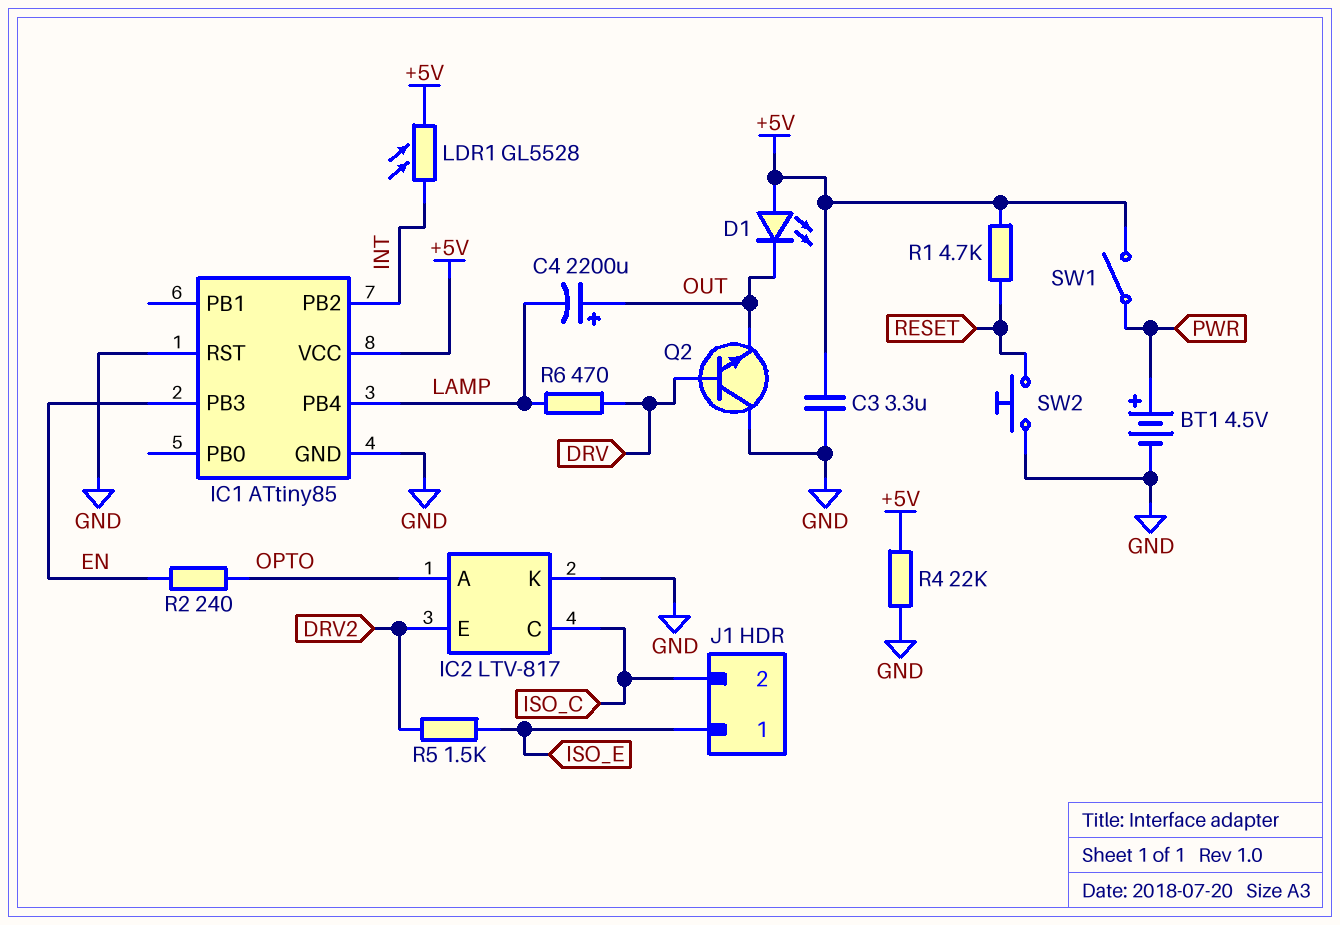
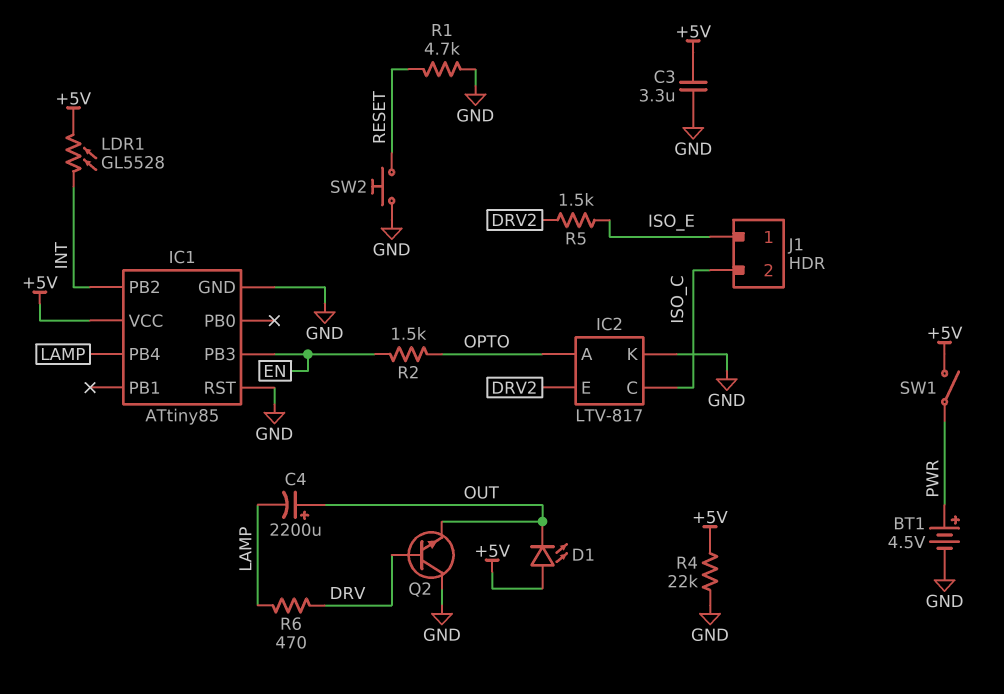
R1: 4.7k (+5V, RESET) -> 4.7k (GND, RESET)
R2: 240 (EN, OPTO) -> 1.5k (EN, OPTO)

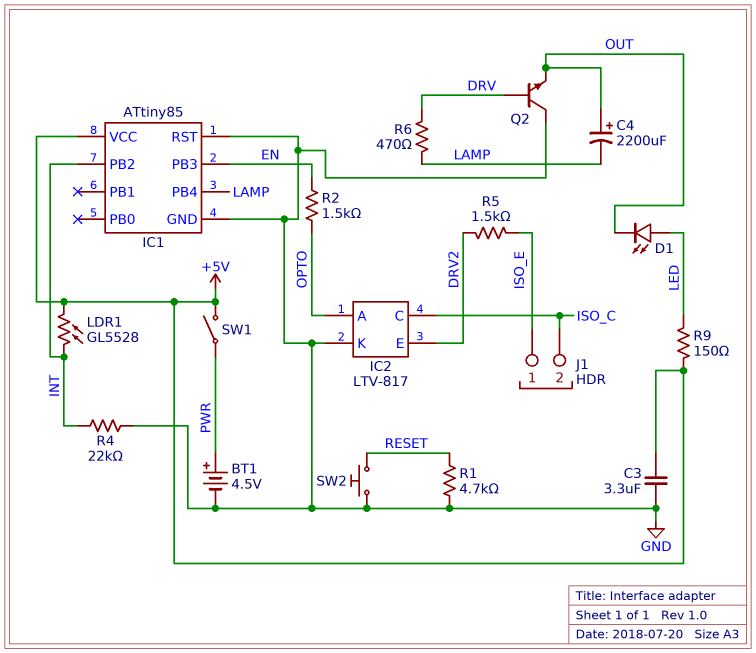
D1: LED (A +5V, K OUT) -> LED (A LED, K OUT)
R4: 22k (+5V, GND) -> 22k (GND, INT)
R9: none -> 150 (+5V, LED)

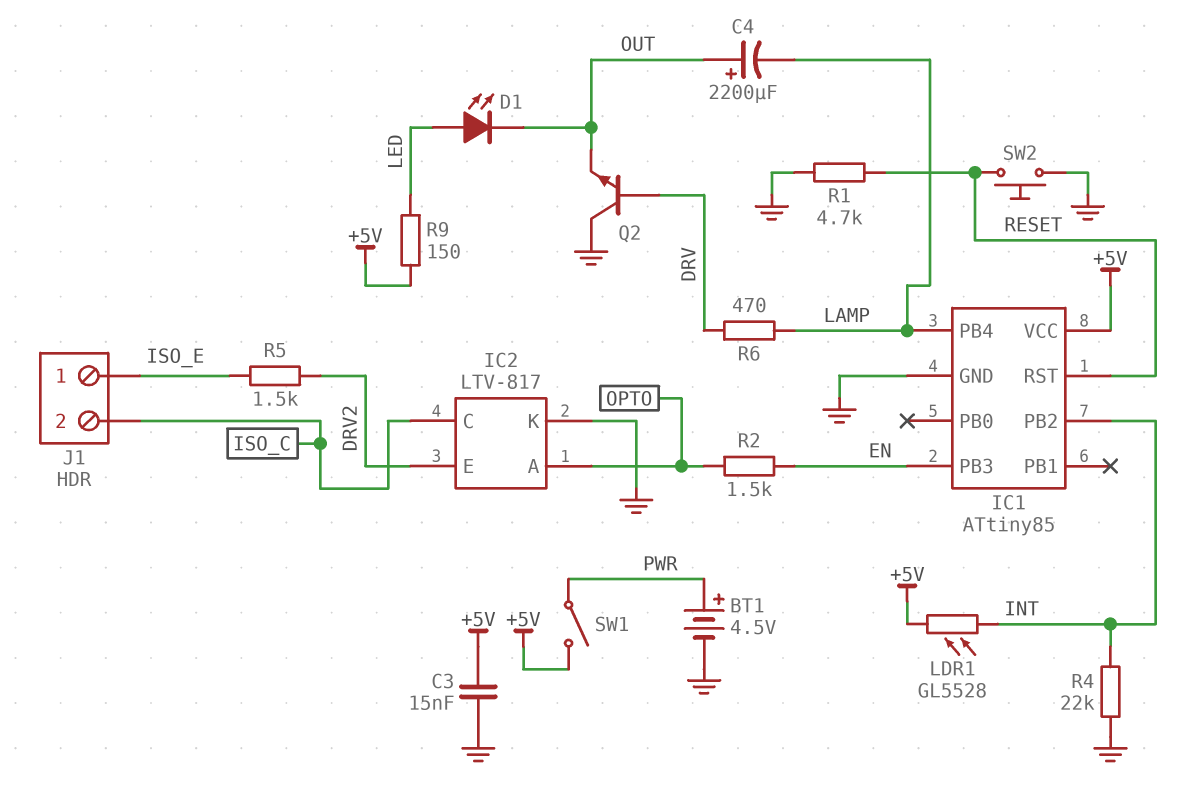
C3: 3.3uF (+5V, GND) -> 15nF (+5V, GND)
IC1 pin RST: GND -> RESET

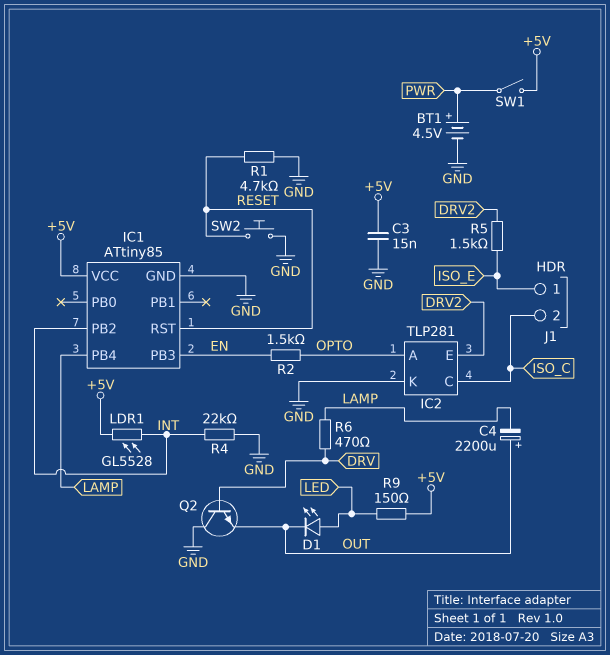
IC2: LTV-817 -> TLP281

